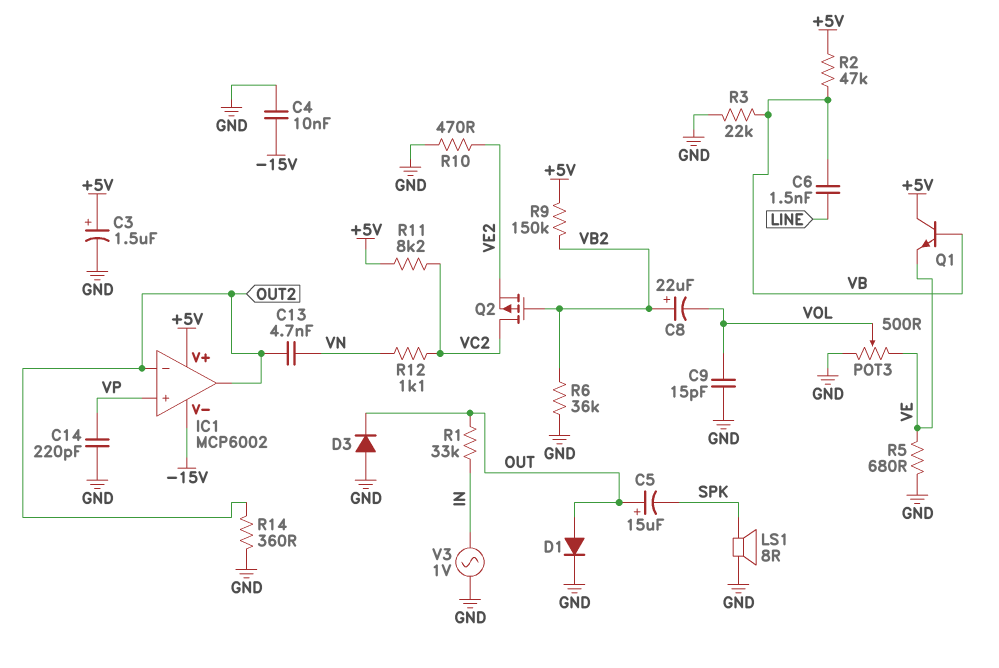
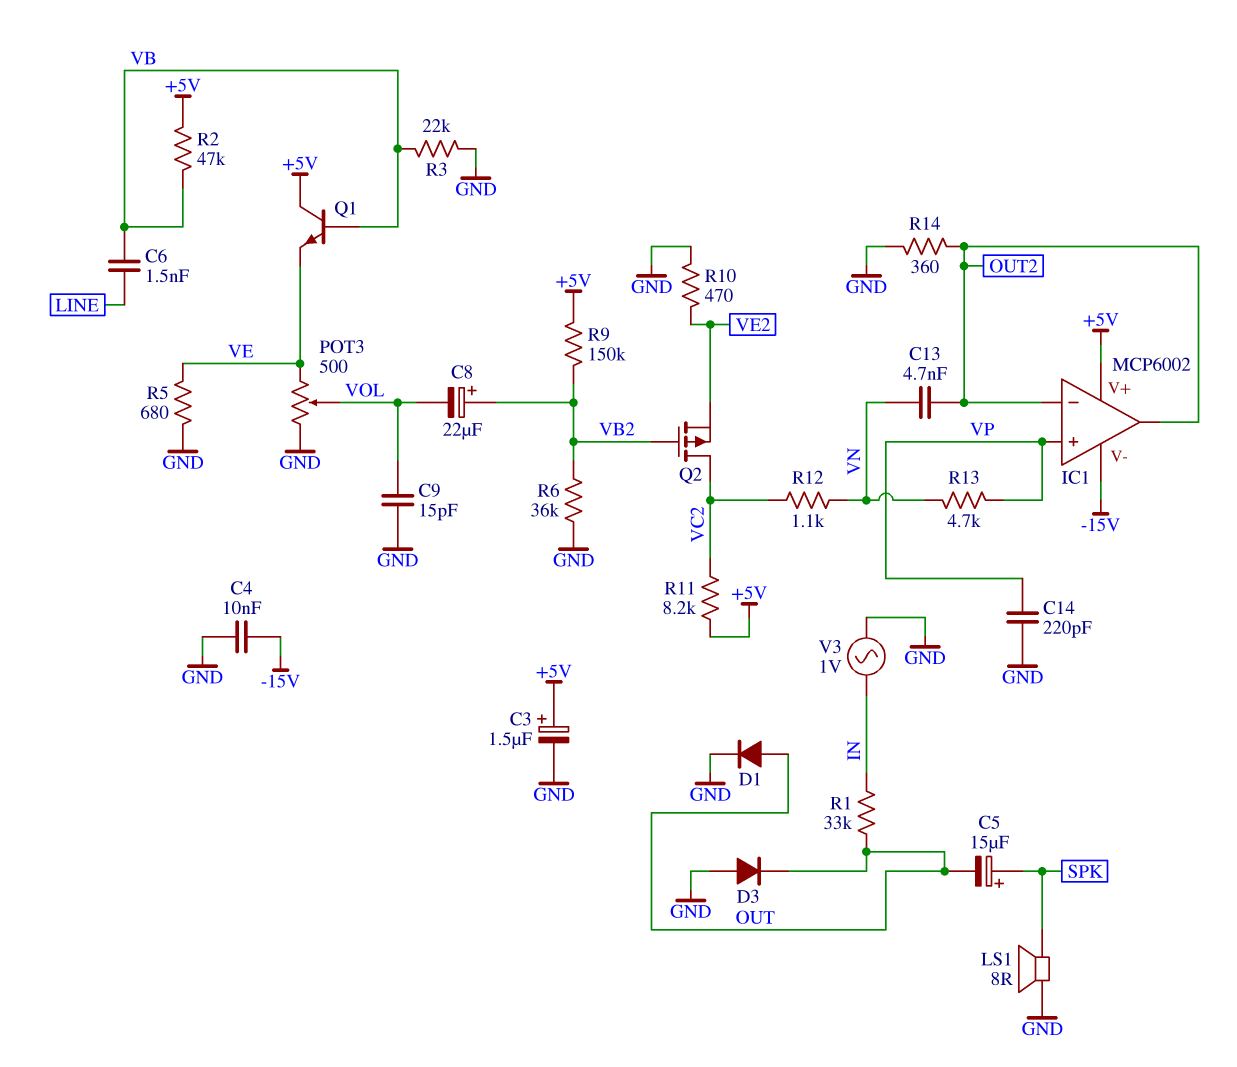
C5: 15uF (plus OUT, minus SPK) -> 15uF (plus SPK, minus OUT)
R13: none -> 4.7k (VN, VP)

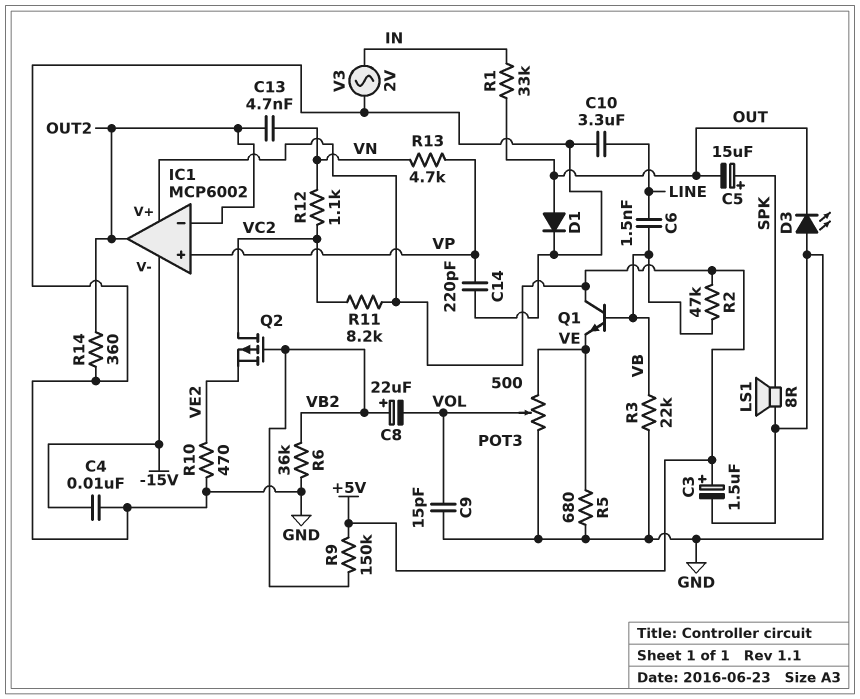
C10: none -> 3.3uF (GND, LINE)
D3: diode (A GND, K OUT) -> LED (A GND, K OUT)
V3: AC 1V (GND, IN) -> AC 2V (GND, IN)

